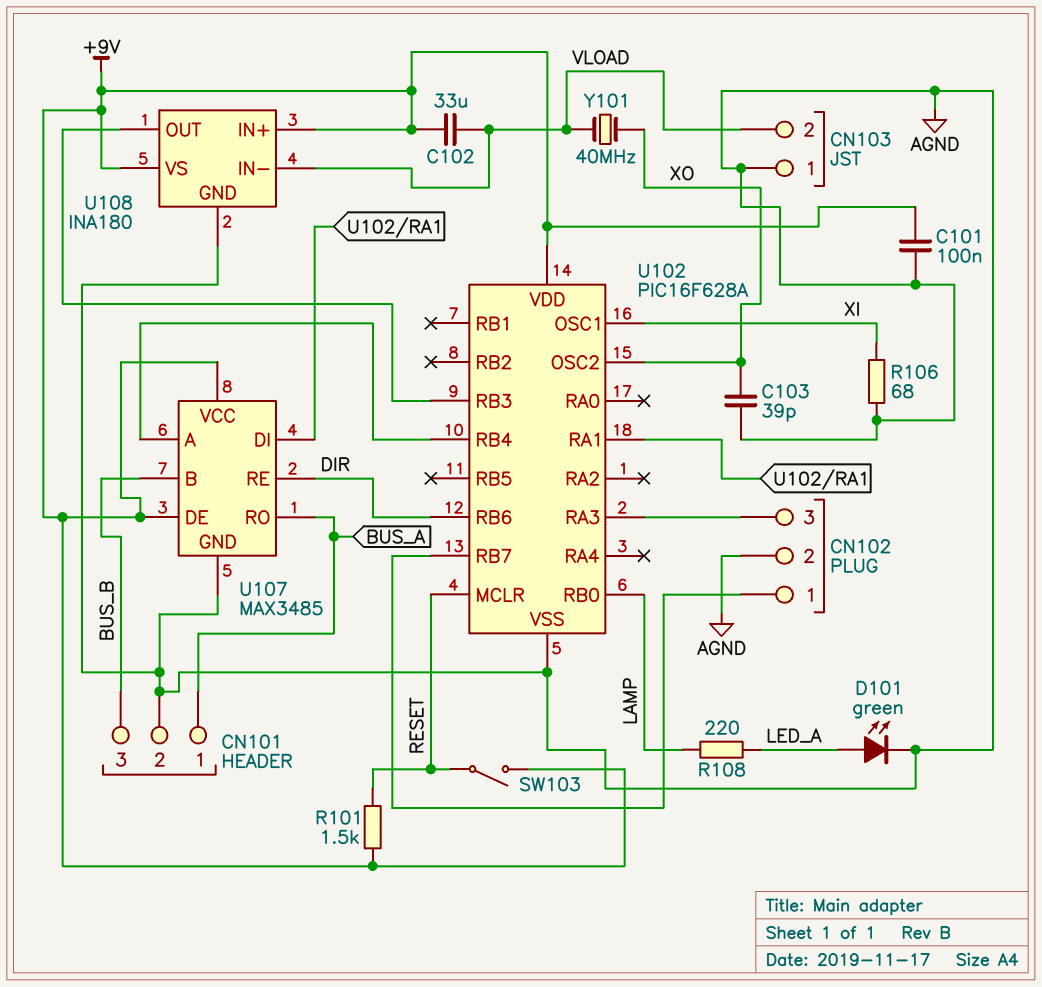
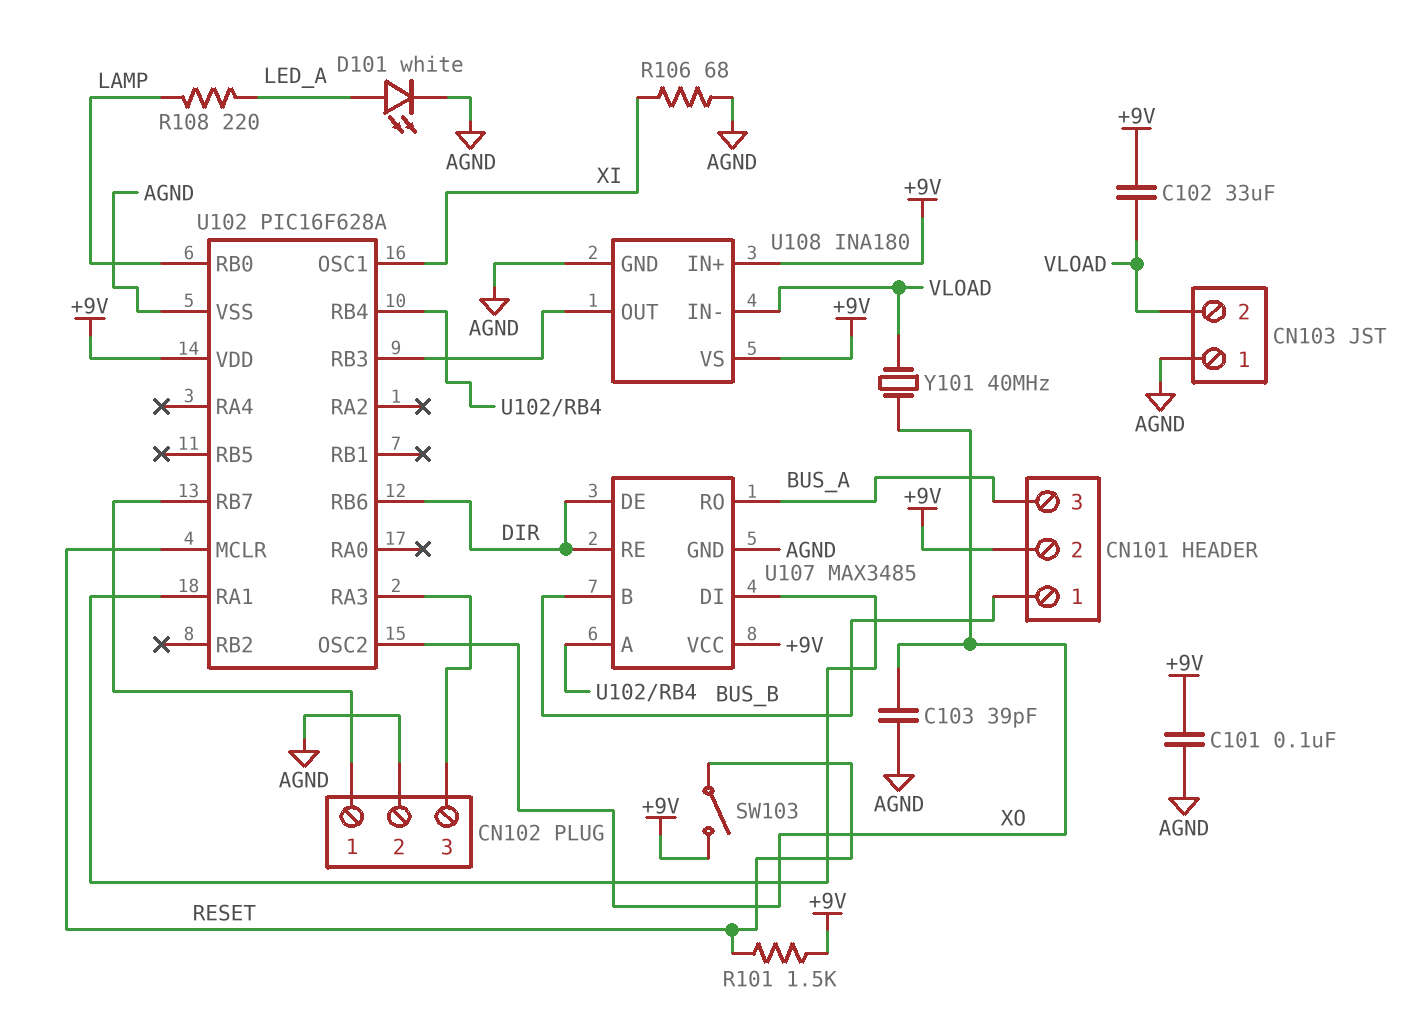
CN101 pin 1: BUS_A -> BUS_B
CN101 pin 2: AGND -> +9V
CN101 pin 3: BUS_B -> BUS_A
D101: LED green (A LED_A, K AGND) -> LED white (A LED_A, K AGND)
U107 pin DE: +9V -> DIR

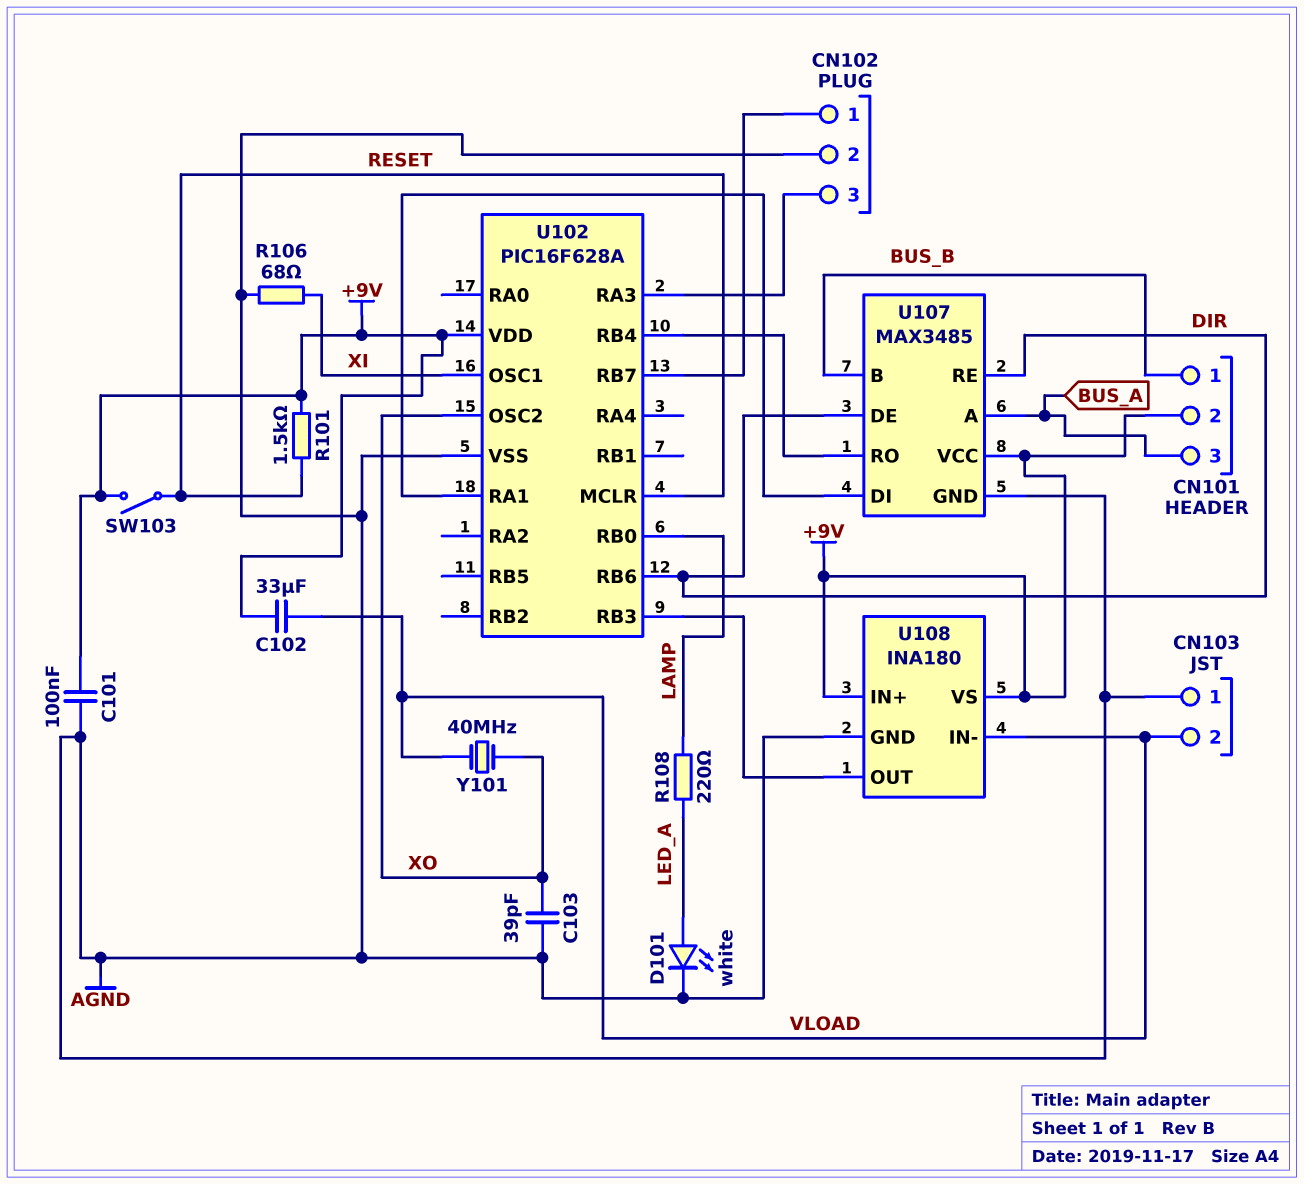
U107 pin A: U102/RB4 -> BUS_A
U107 pin RO: BUS_A -> U102/RB4

